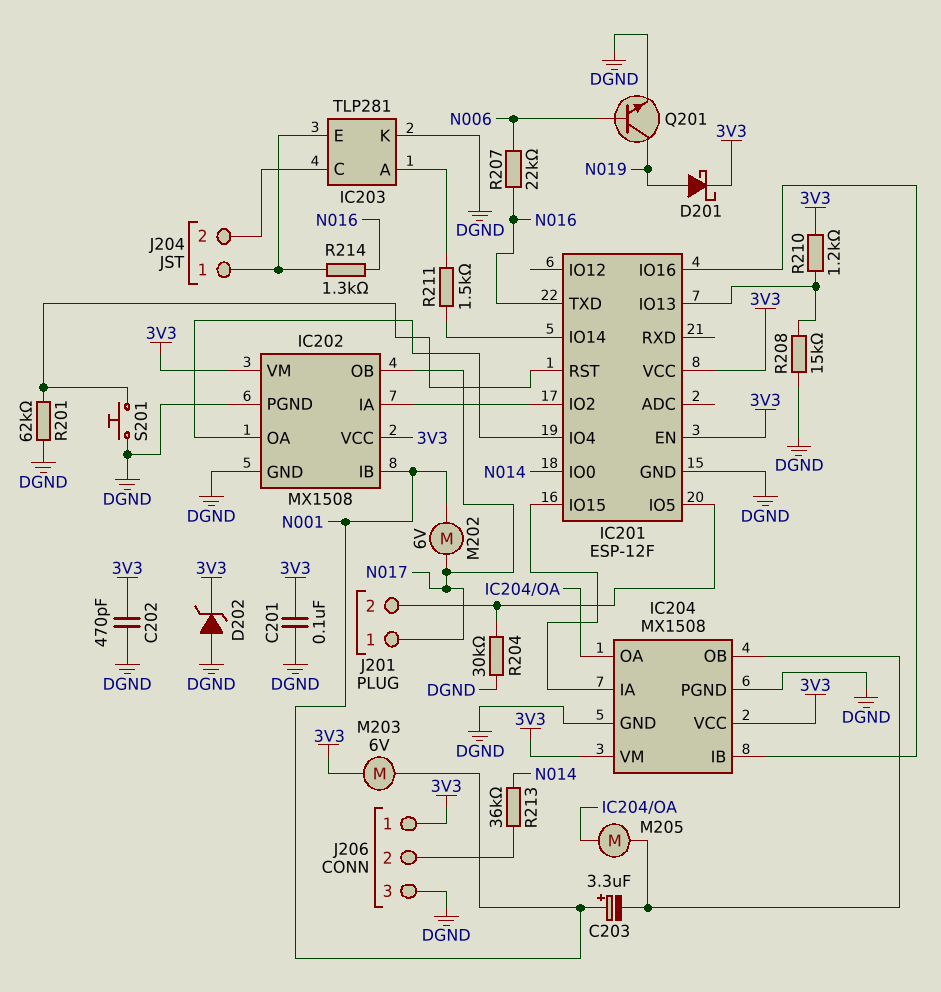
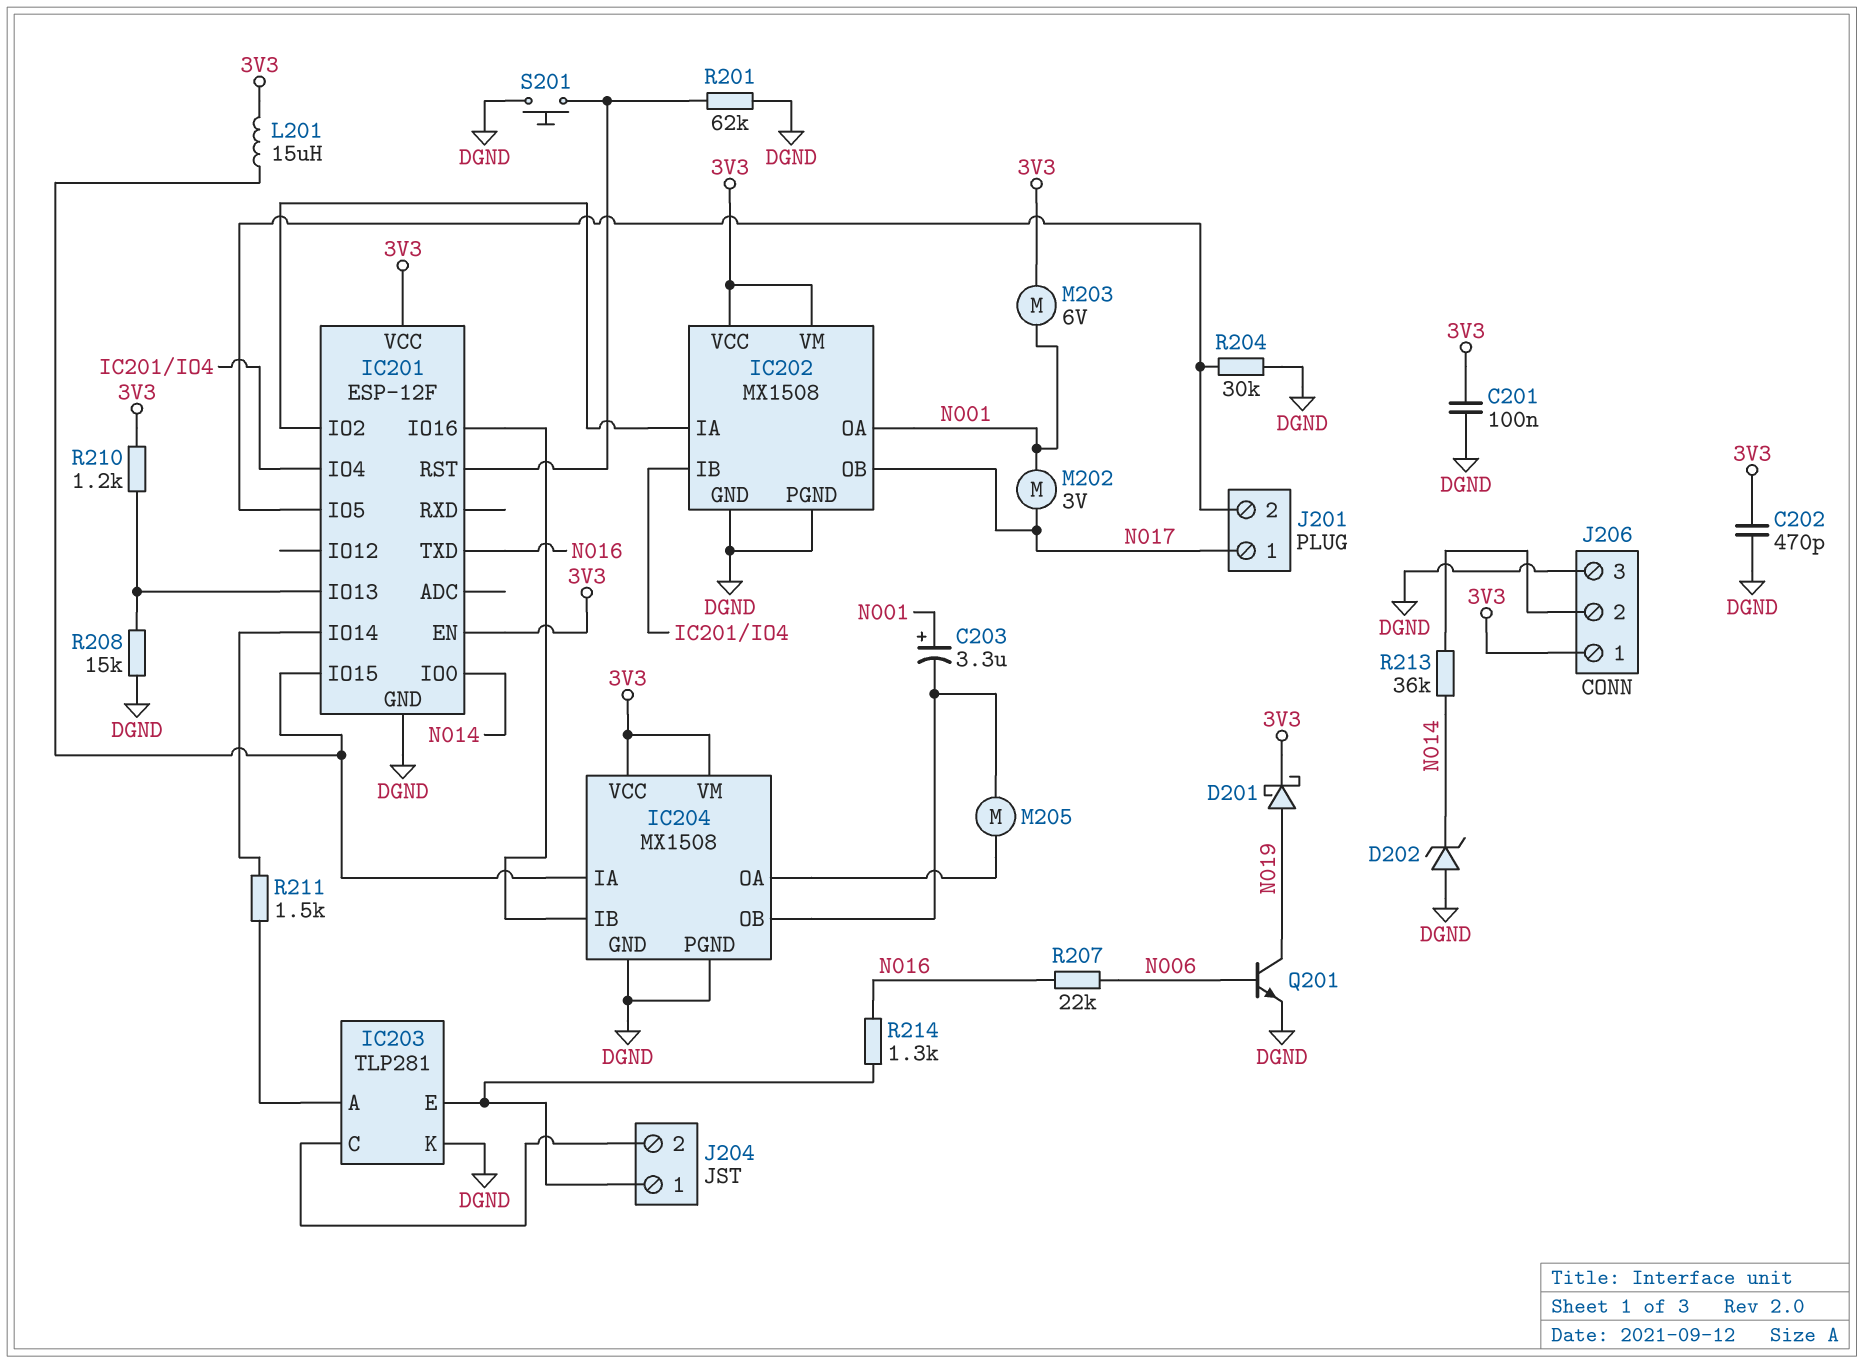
D202: zener (A DGND, K 3V3) -> zener (A DGND, K N014)
IC202 pin IB: N001 -> IC201/IO4
IC202 pin OA: IC201/IO4 -> N001
L201: none -> 15uH (3V3, IC201/IO15)
M202: motor 6V (N001, N017) -> motor 3V (N001, N017)

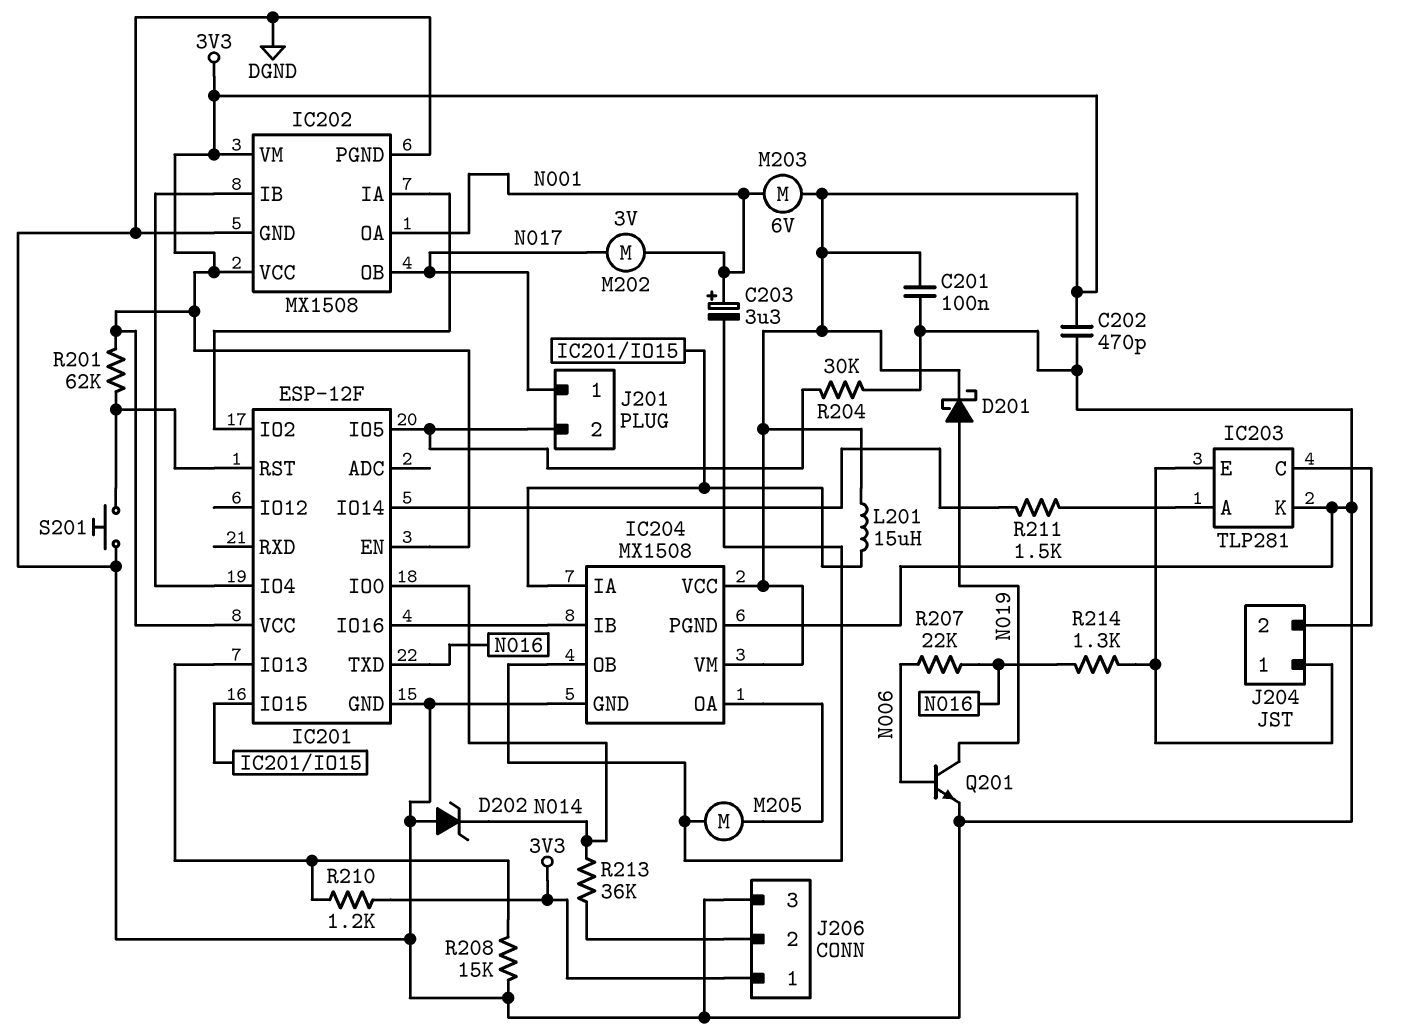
R201: 62k (DGND, IC201/RST) -> 62k (3V3, IC201/RST)

